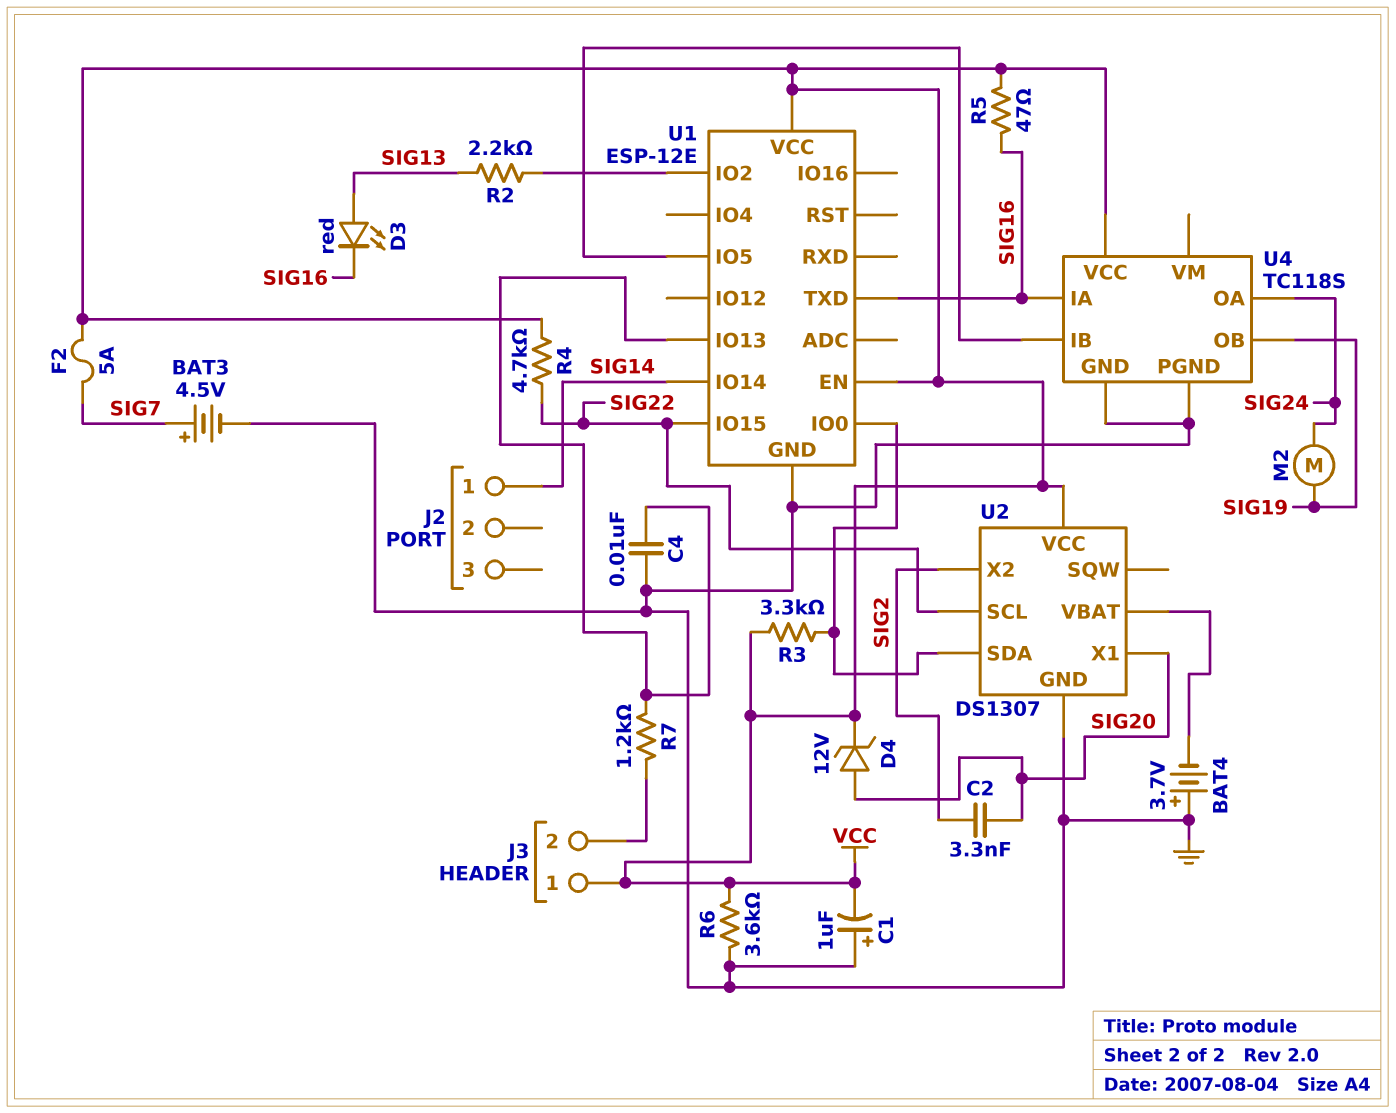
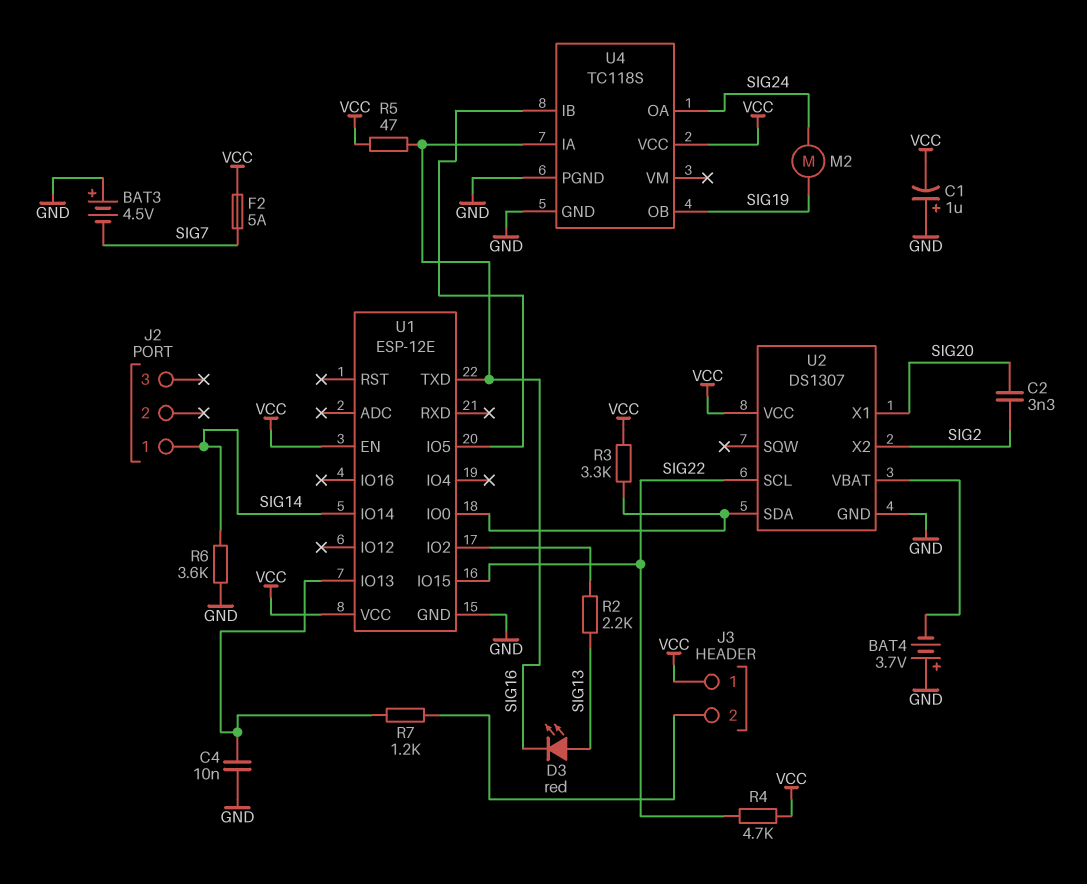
BAT3: 4.5V (plus SIG7, minus GND) -> 4.5V (plus GND, minus SIG7)
D4: zener 12V (A SIG20, K VCC) -> none
R6: 3.6k (GND, VCC) -> 3.6k (GND, SIG14)

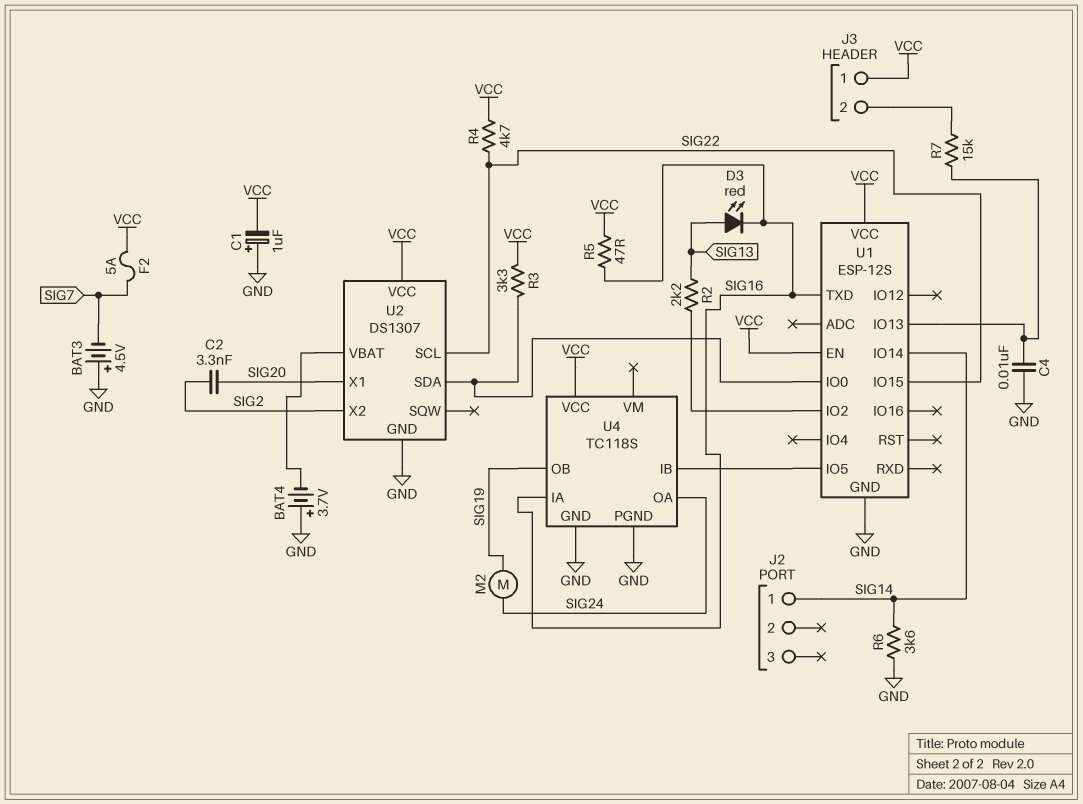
R7: 1.2k (J3/2, U1/IO13) -> 15k (J3/2, U1/IO13)
U1: ESP-12E -> ESP-12S

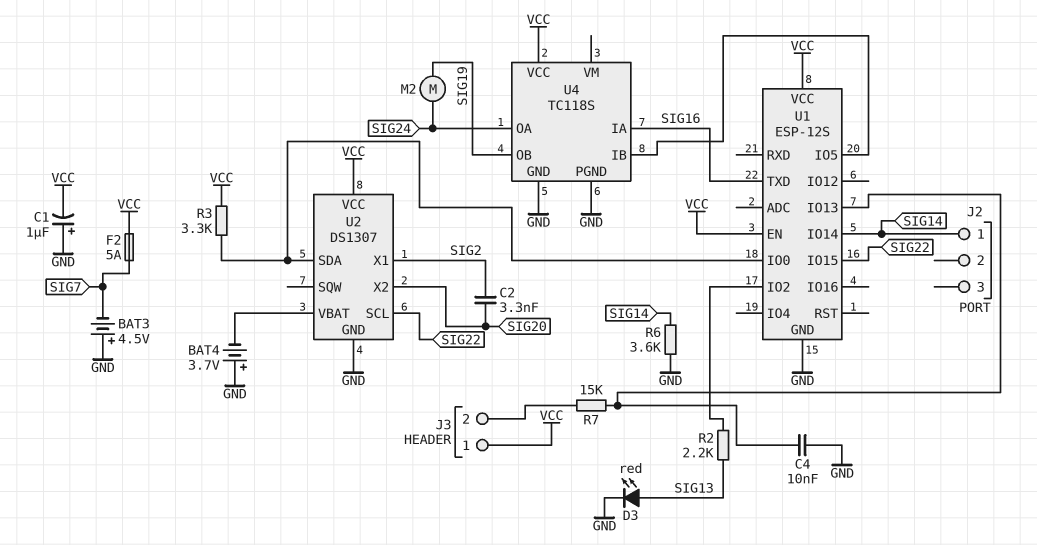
D3: LED red (A SIG13, K SIG16) -> LED red (A SIG13, K GND)
R4: 4.7k (SIG22, VCC) -> none
R5: 47 (SIG16, VCC) -> none
U2 pin X1: SIG20 -> SIG2
U2 pin X2: SIG2 -> SIG20

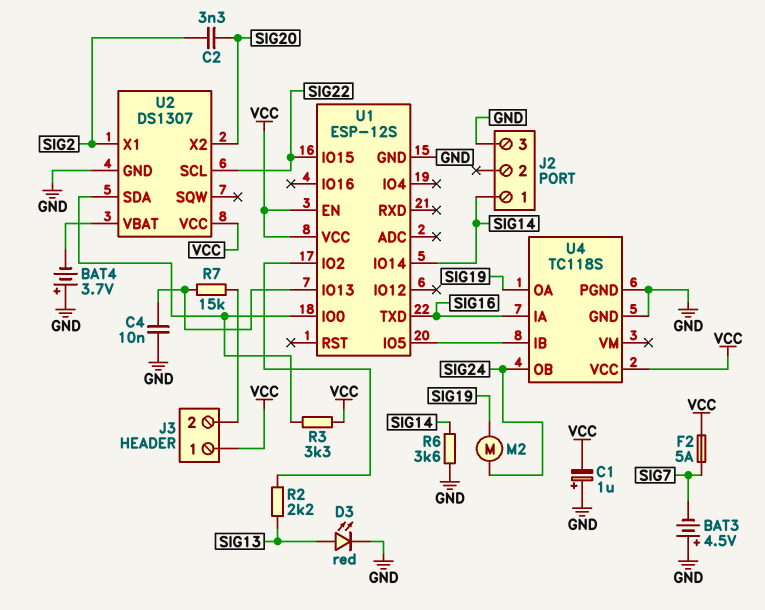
J2 pin 3: none -> GND
U4 pin OA: SIG24 -> SIG19
U4 pin OB: SIG19 -> SIG24

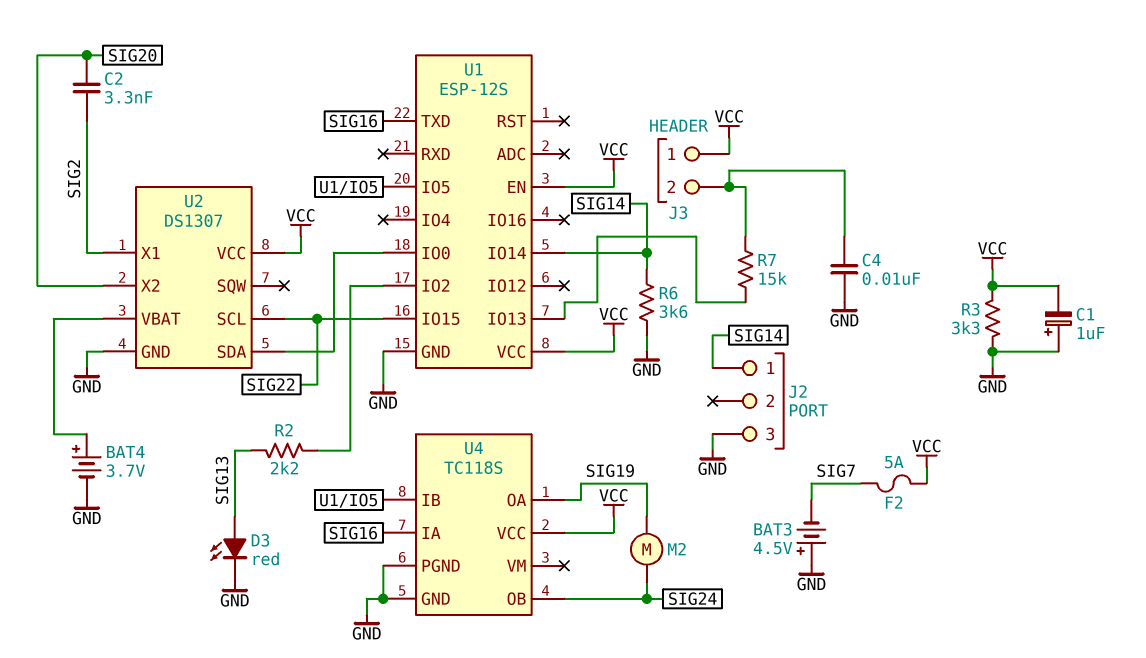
BAT4: 3.7V (plus GND, minus U2/VBAT) -> 3.7V (plus U2/VBAT, minus GND)
C4: 10nF (GND, U1/IO13) -> 10nF (GND, J3/2)
R3: 3.3k (U1/IO0, VCC) -> 3.3k (GND, VCC)

